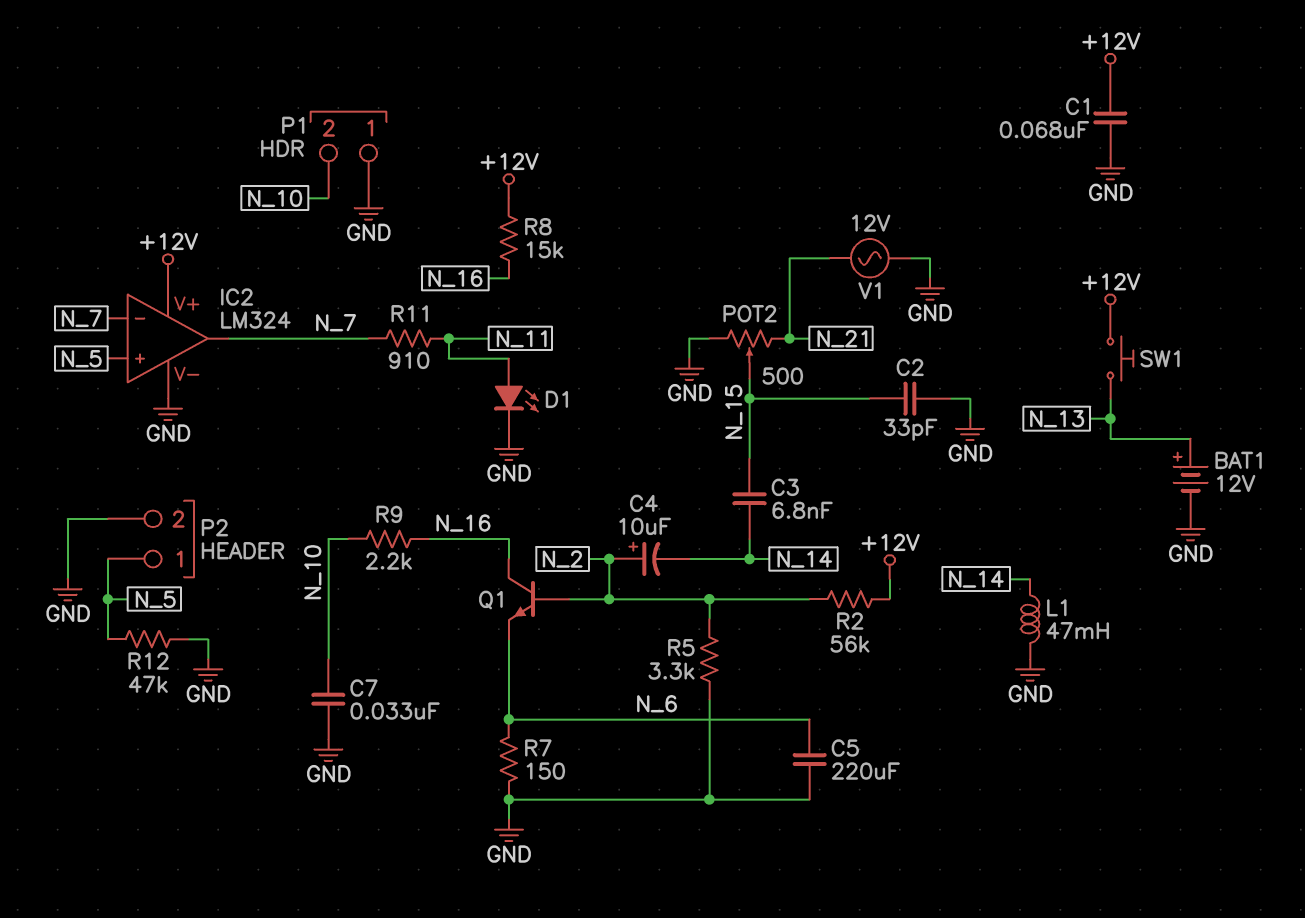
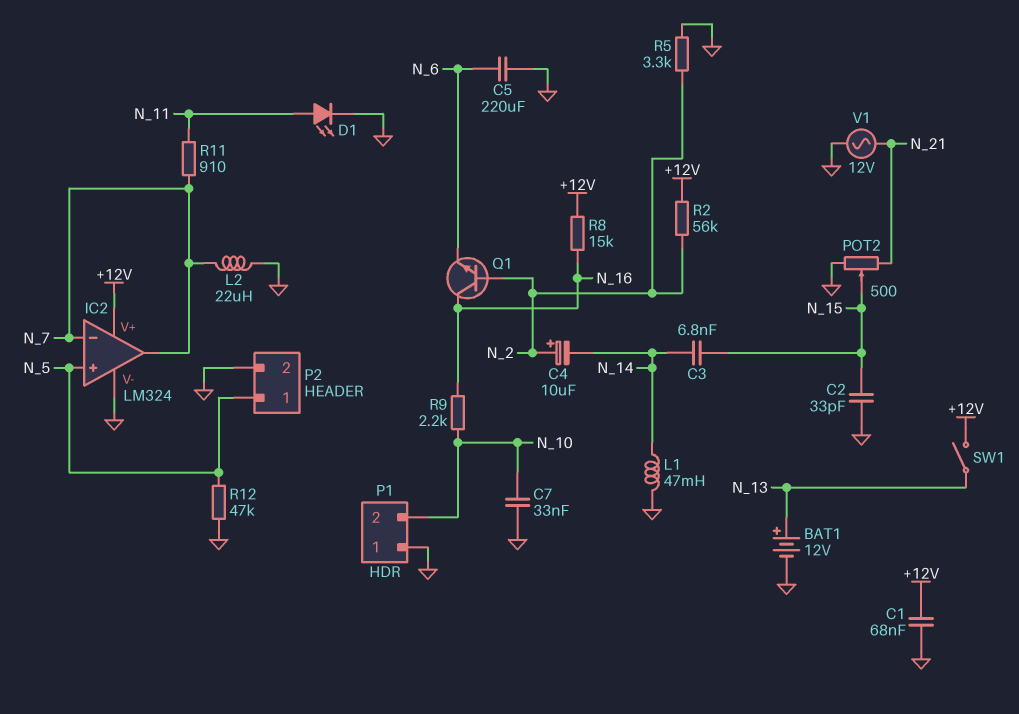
L2: none -> 22uH (GND, N_7)
R7: 150 (GND, N_6) -> none
SW1: button (+12V, N_13) -> switch (+12V, N_13)

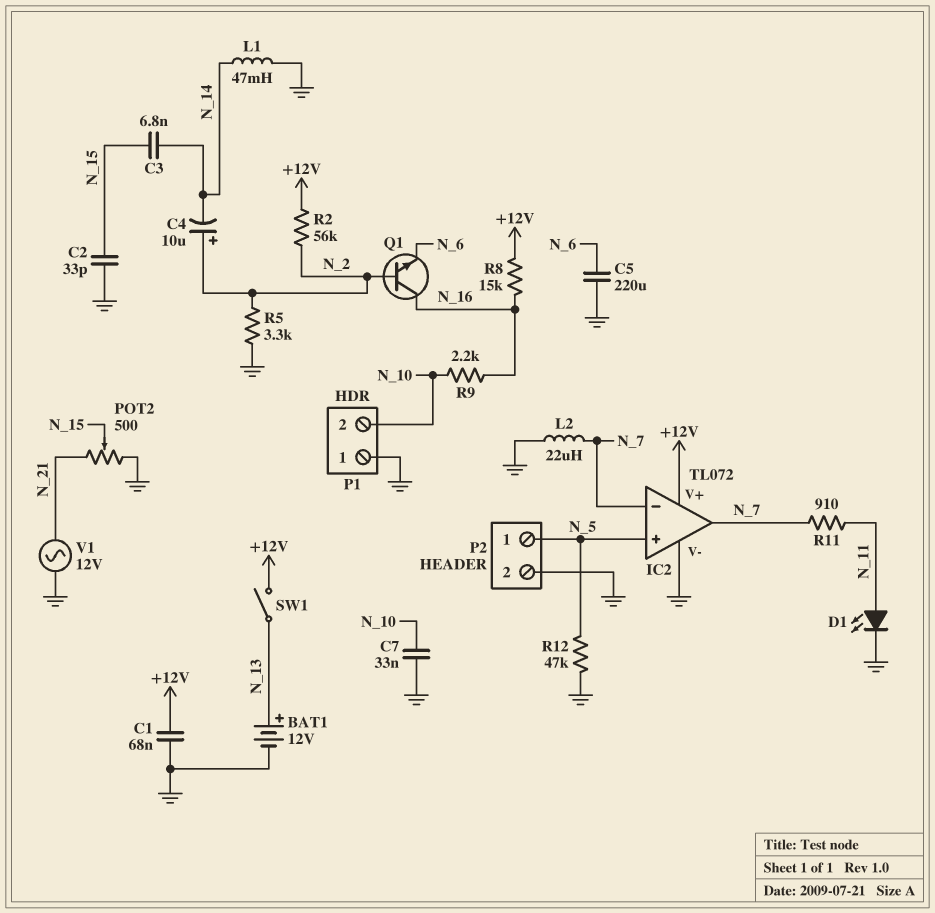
IC2: LM324 -> TL072

